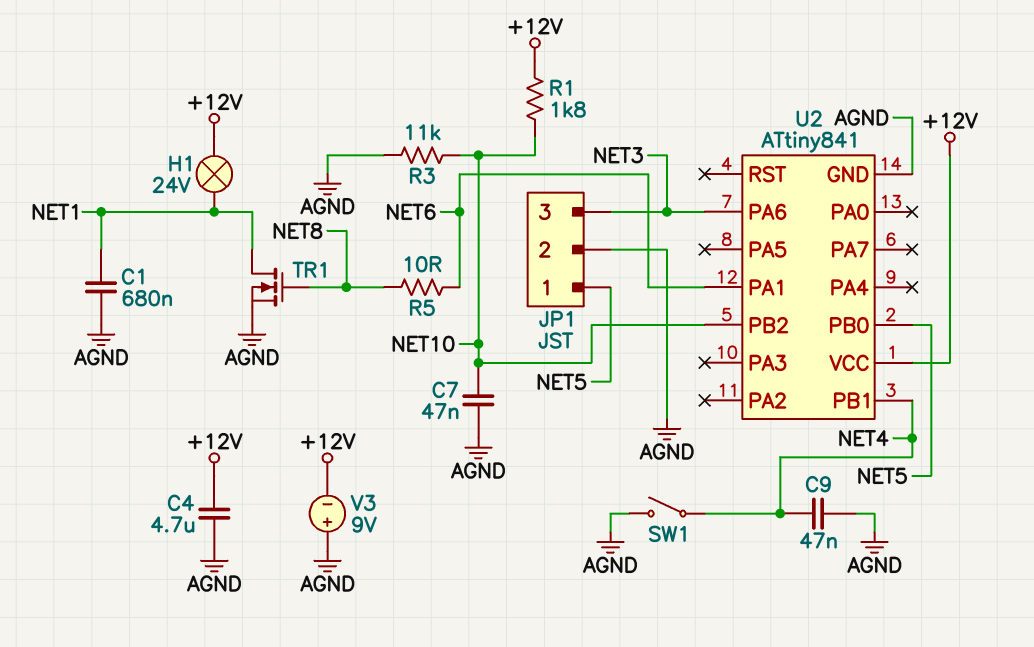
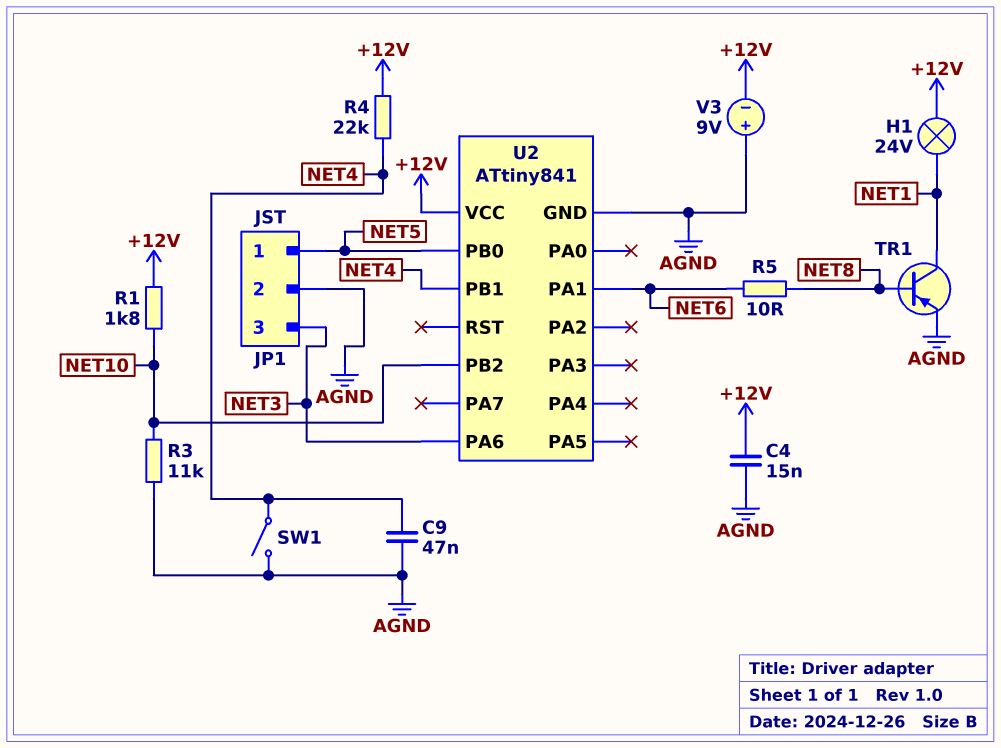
C1: 680nF (AGND, NET1) -> none
C4: 4.7uF (+12V, AGND) -> 15nF (+12V, AGND)
C7: 47nF (AGND, NET10) -> none
R4: none -> 22k (+12V, NET4)
TR1: NMOS (G NET8, D NET1, S AGND) -> PNP (B NET8, C NET1, E AGND)

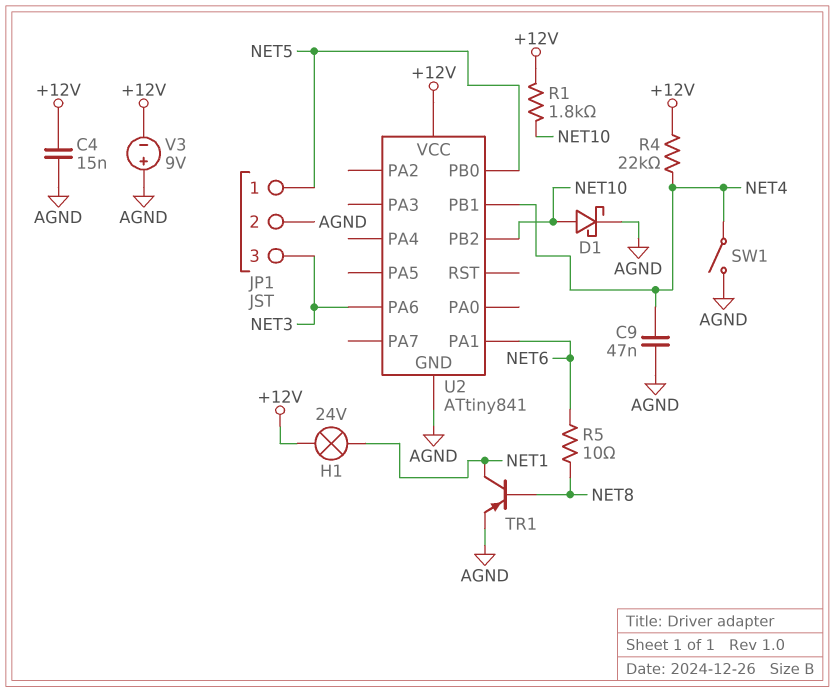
D1: none -> schottky (A NET10, K AGND)
R3: 11k (AGND, NET10) -> none

